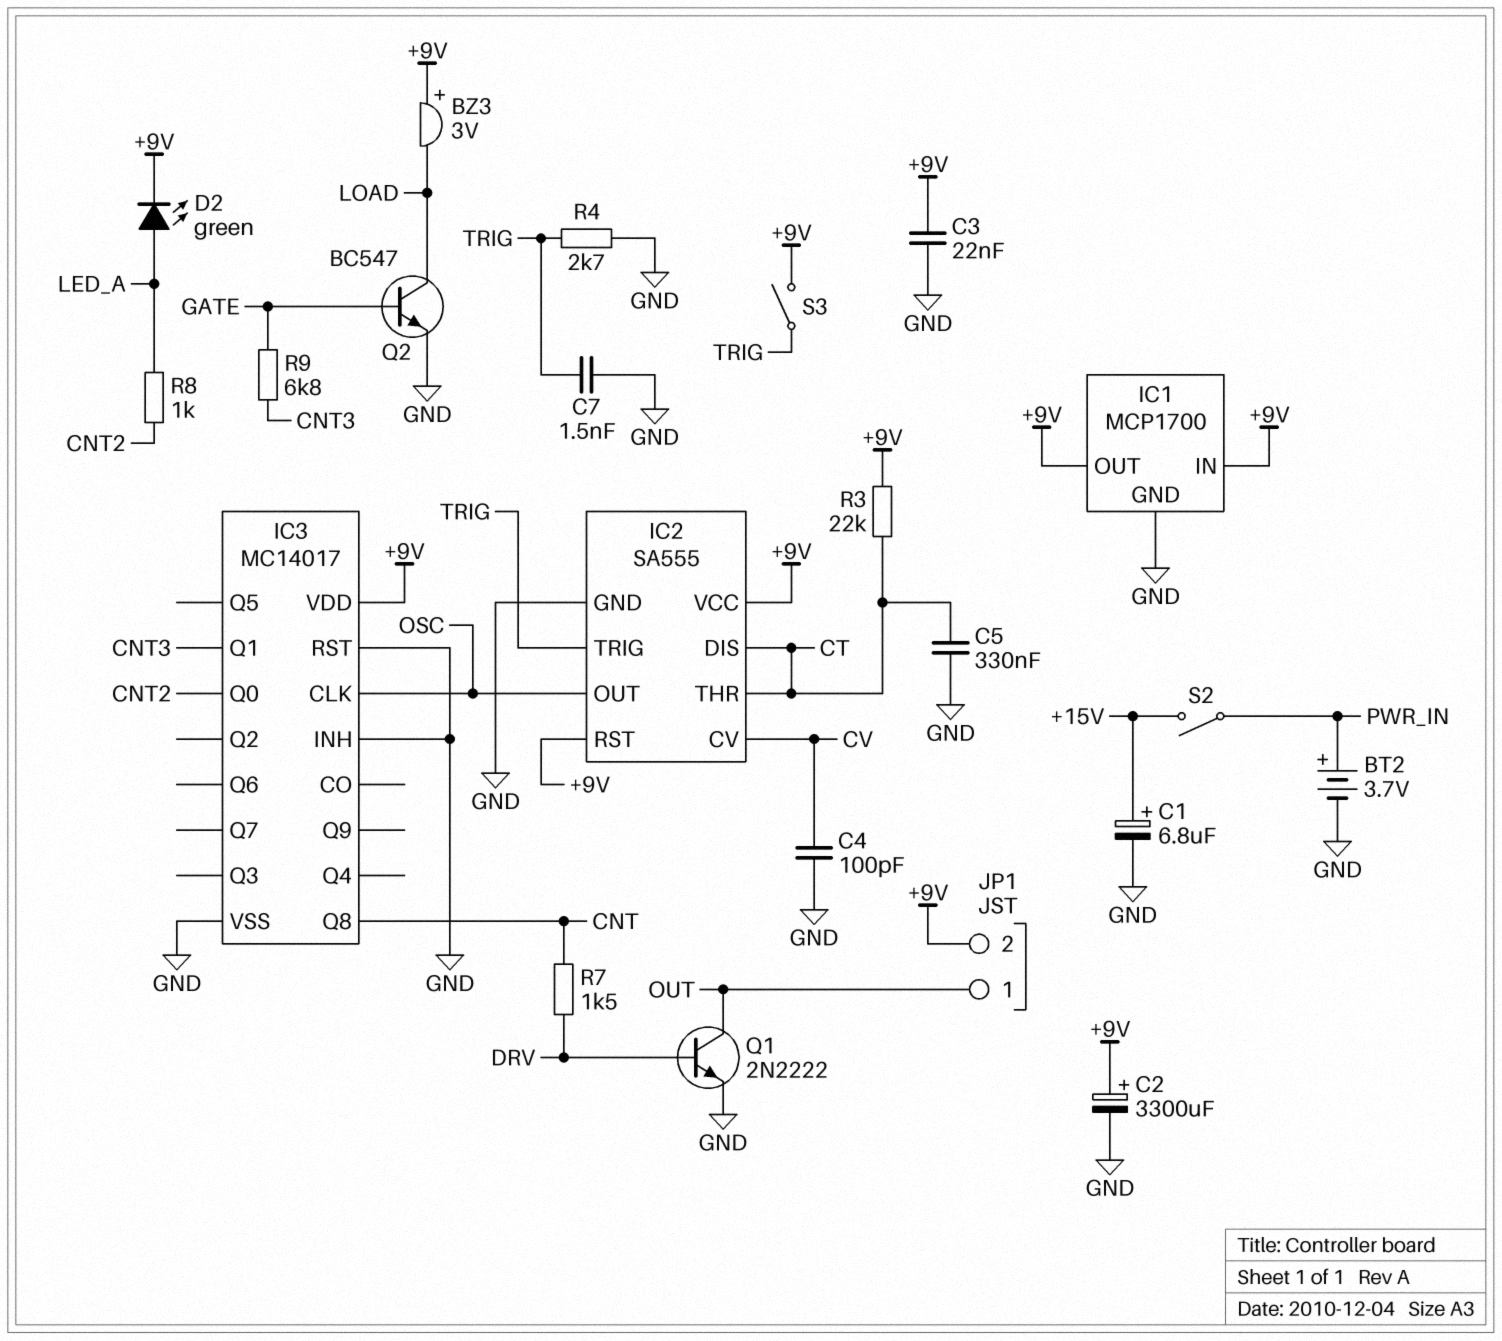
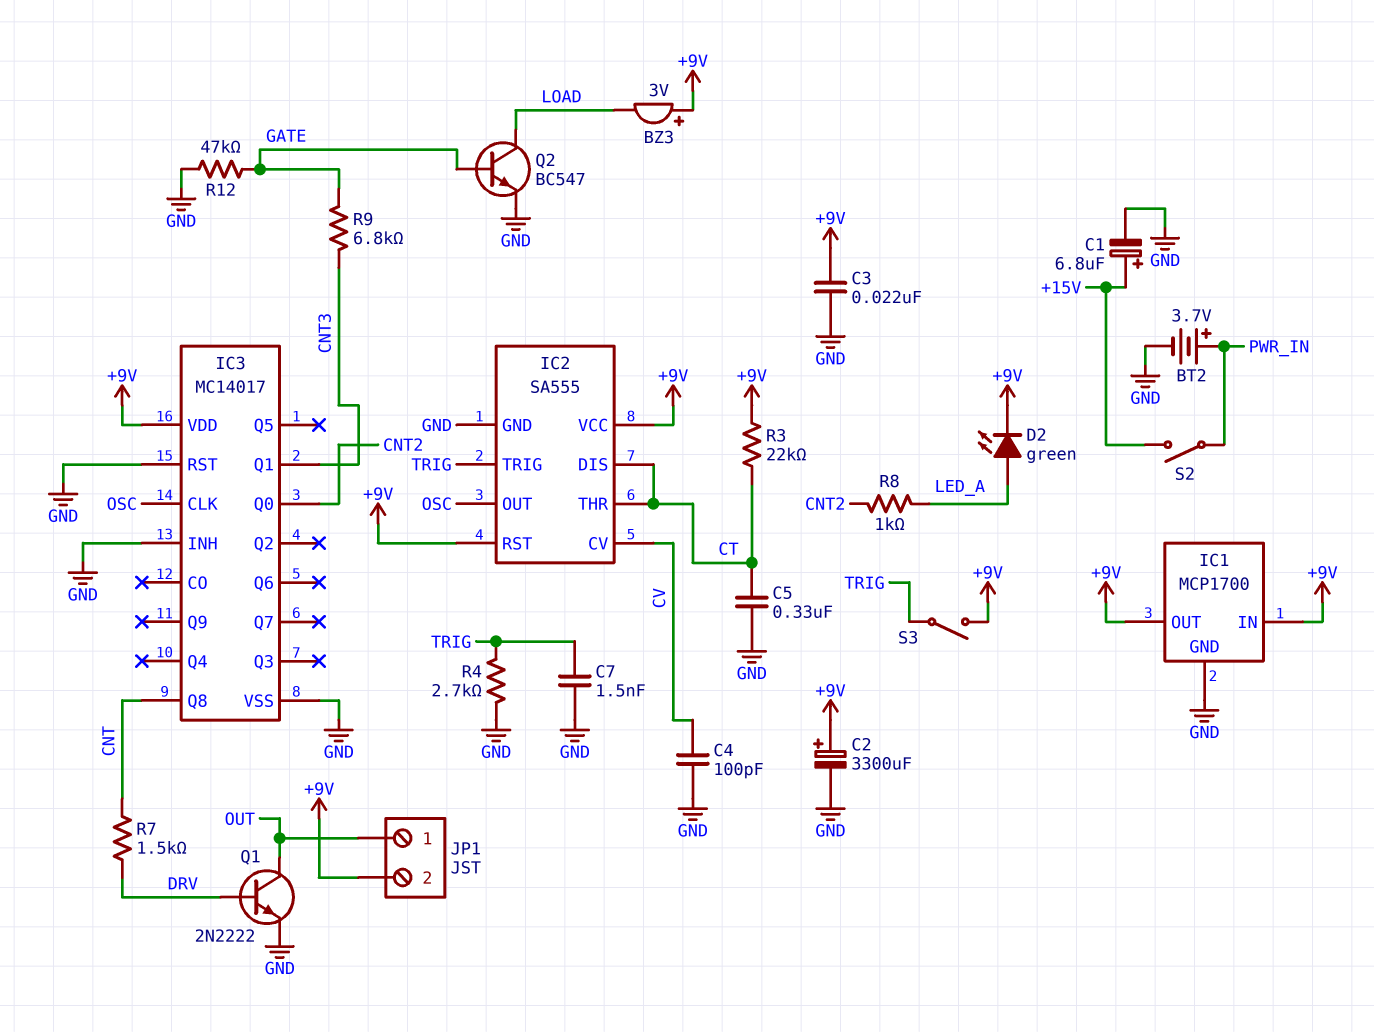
R12: none -> 47k (GATE, GND)

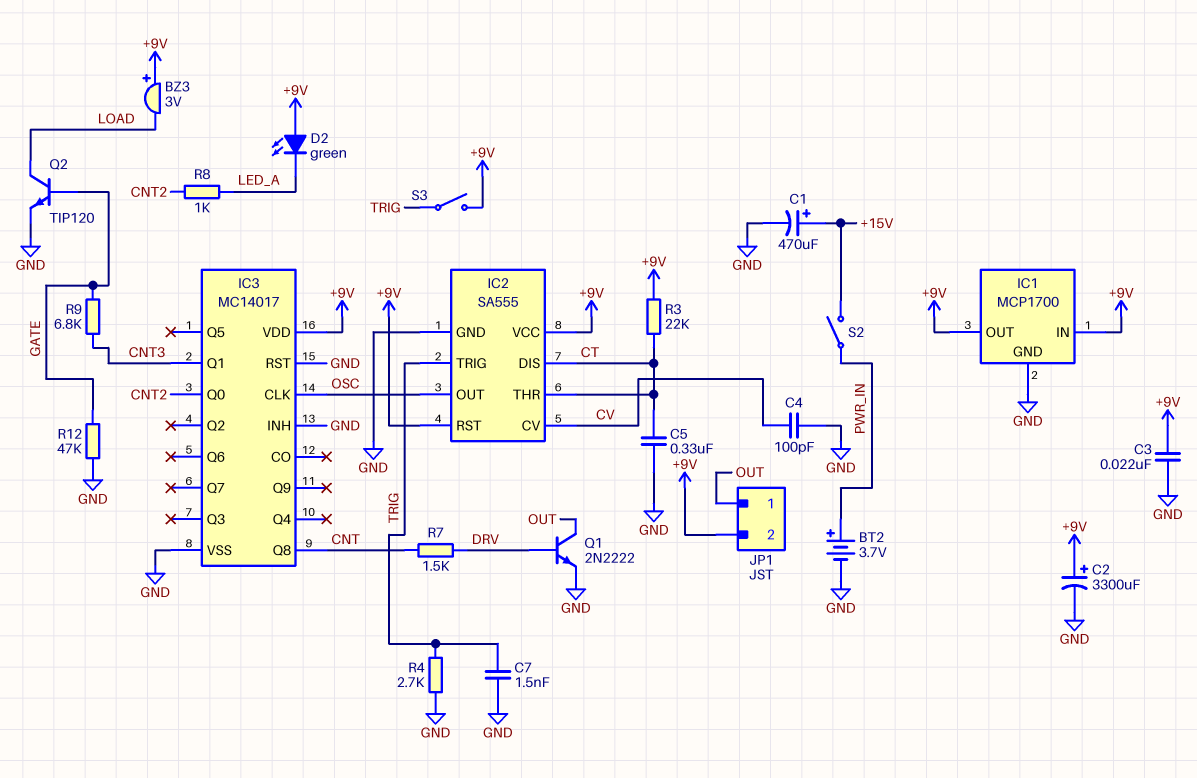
C1: 6.8uF (plus +15V, minus GND) -> 470uF (plus +15V, minus GND)
D2: LED green (A LED_A, K +9V) -> LED green (A +9V, K LED_A)
Q2: NPN BC547 (B GATE, C LOAD, E GND) -> NPN TIP120 (B GATE, C LOAD, E GND)

